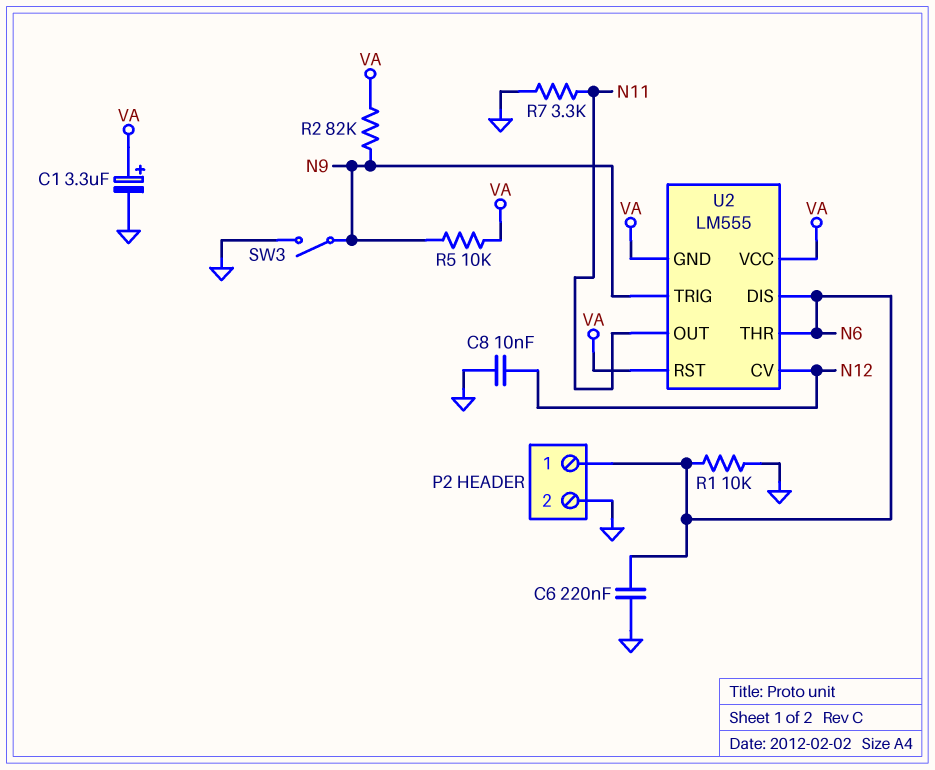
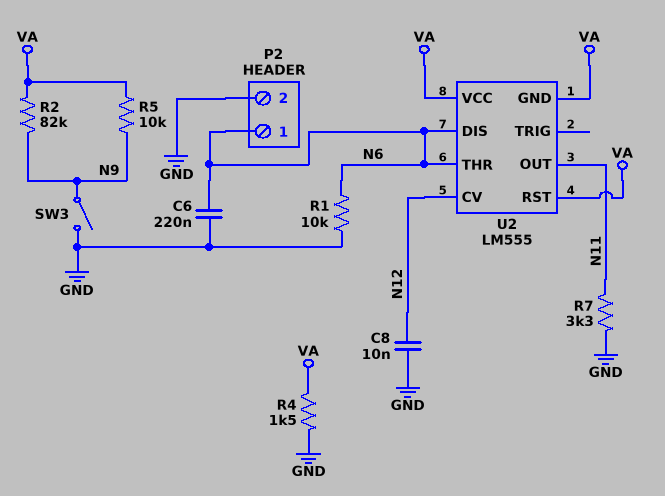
C1: 3.3uF (plus VA, minus GND) -> none
R4: none -> 1.5k (GND, VA)
U2 pin TRIG: N9 -> none

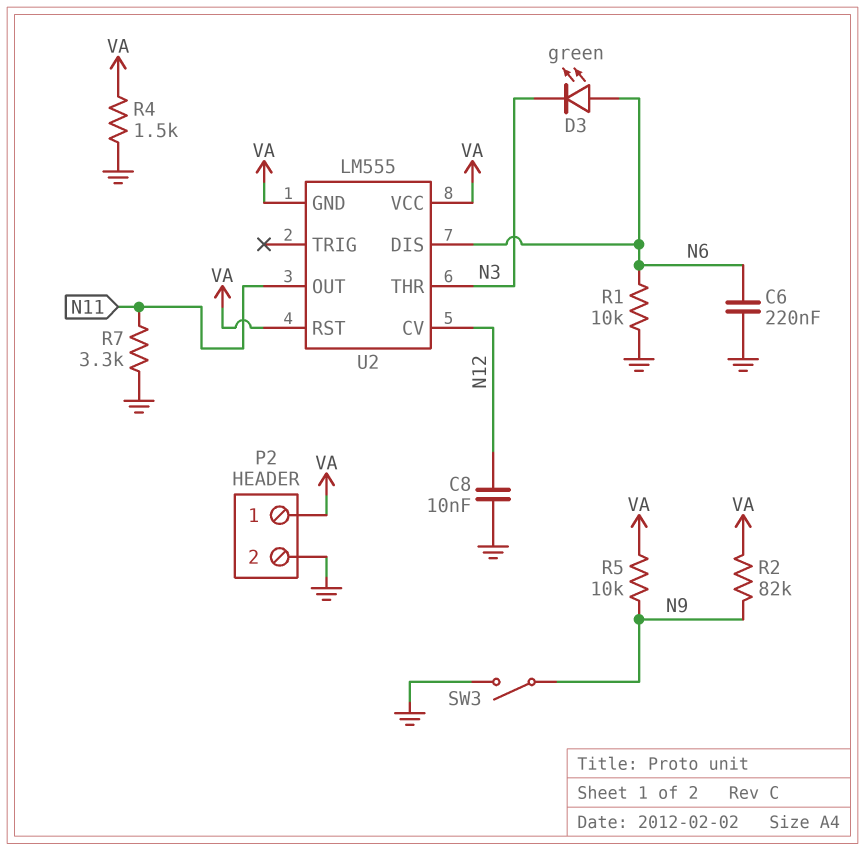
D3: none -> LED green (A N6, K N3)
P2 pin 1: N6 -> VA
U2 pin THR: N6 -> N3

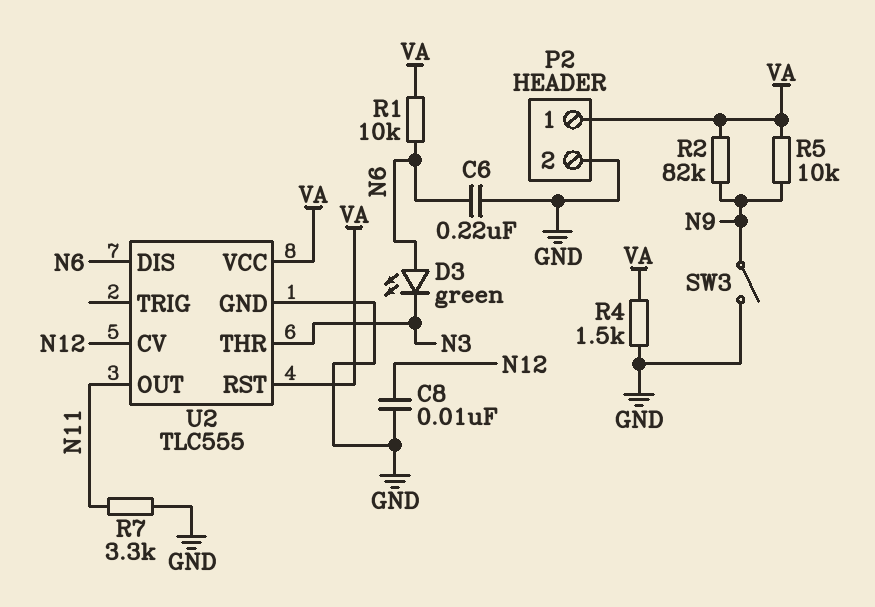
R1: 10k (GND, N6) -> 10k (N6, VA)
U2: LM555 -> TLC555
U2 pin GND: VA -> GND

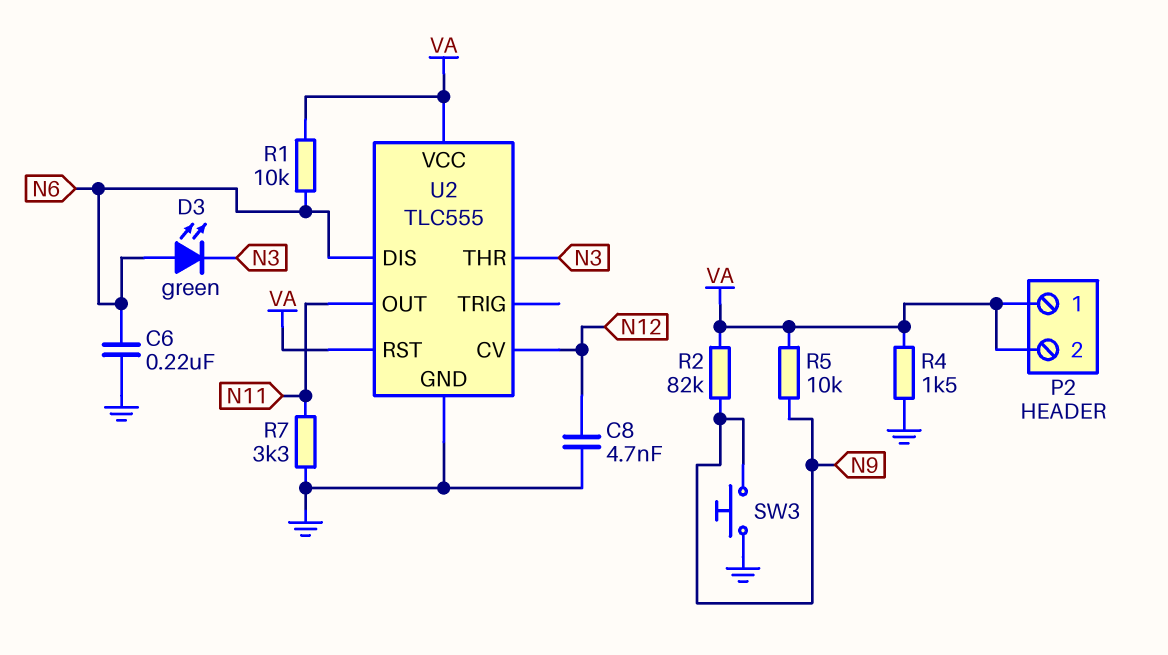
C8: 10nF (GND, N12) -> 4.7nF (GND, N12)
P2 pin 2: GND -> VA
SW3: switch (GND, N9) -> button (GND, N9)

